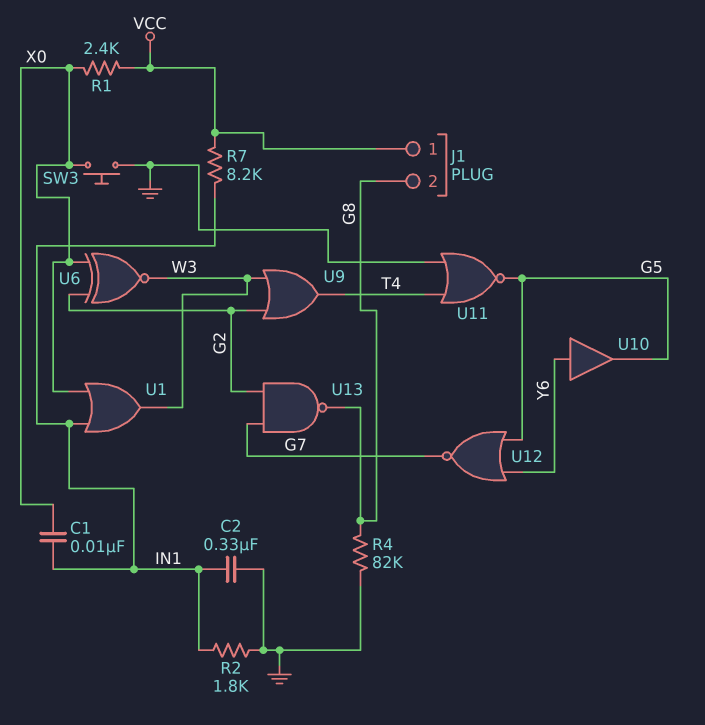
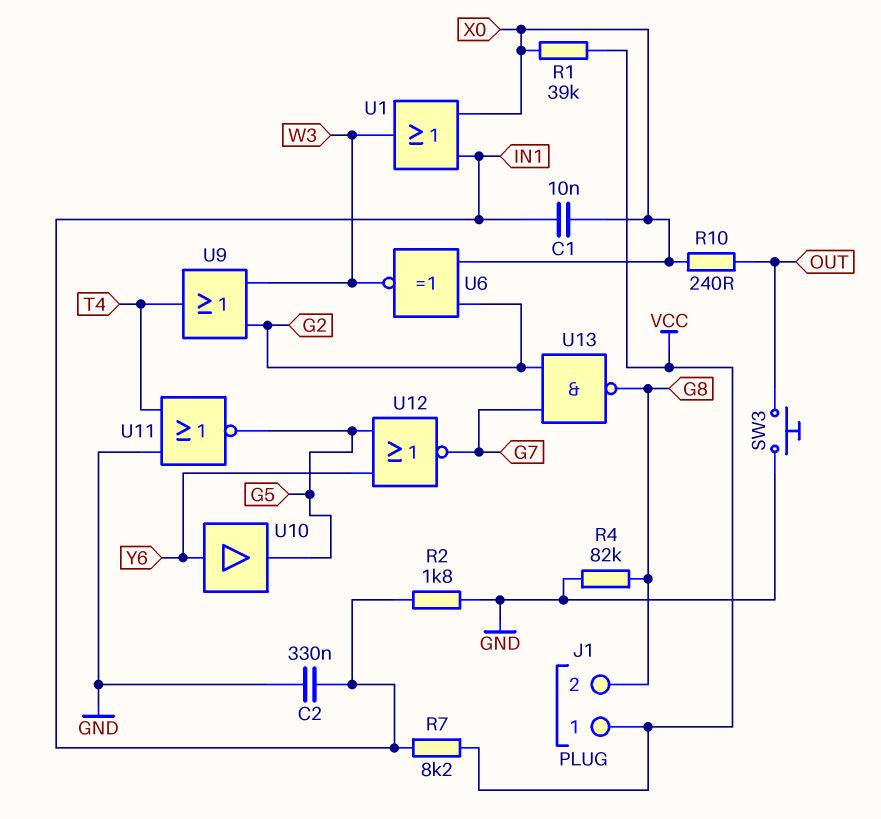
R1: 2.4k (VCC, X0) -> 39k (VCC, X0)
R10: none -> 240 (OUT, X0)
SW3: button (GND, X0) -> button (GND, OUT)

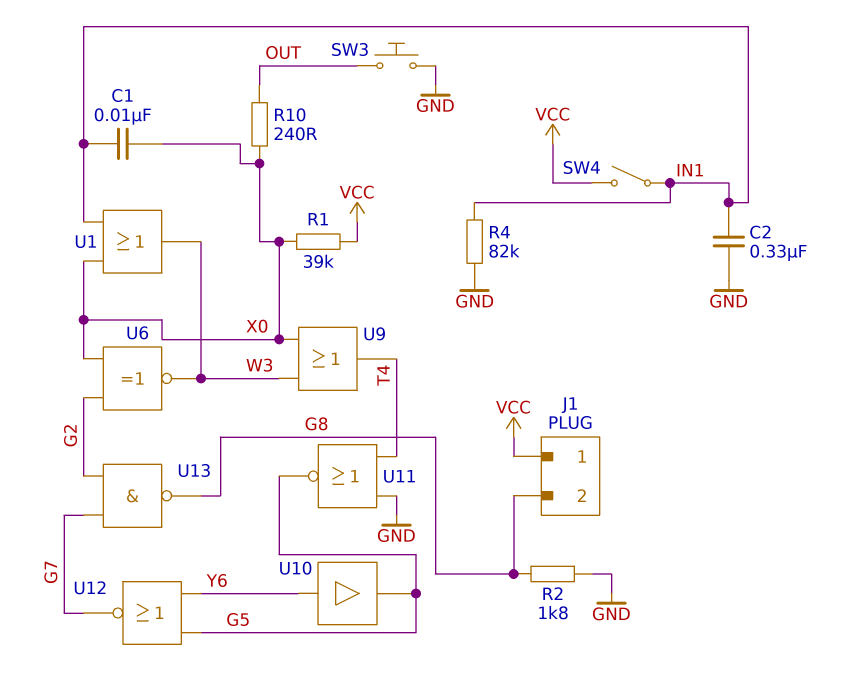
R2: 1.8k (GND, IN1) -> 1.8k (G8, GND)
R4: 82k (G8, GND) -> 82k (GND, IN1)
R7: 8.2k (IN1, VCC) -> none
SW4: none -> switch (IN1, VCC)
U9: OR (in G2, in W3, out T4) -> OR (in W3, in X0, out T4)

